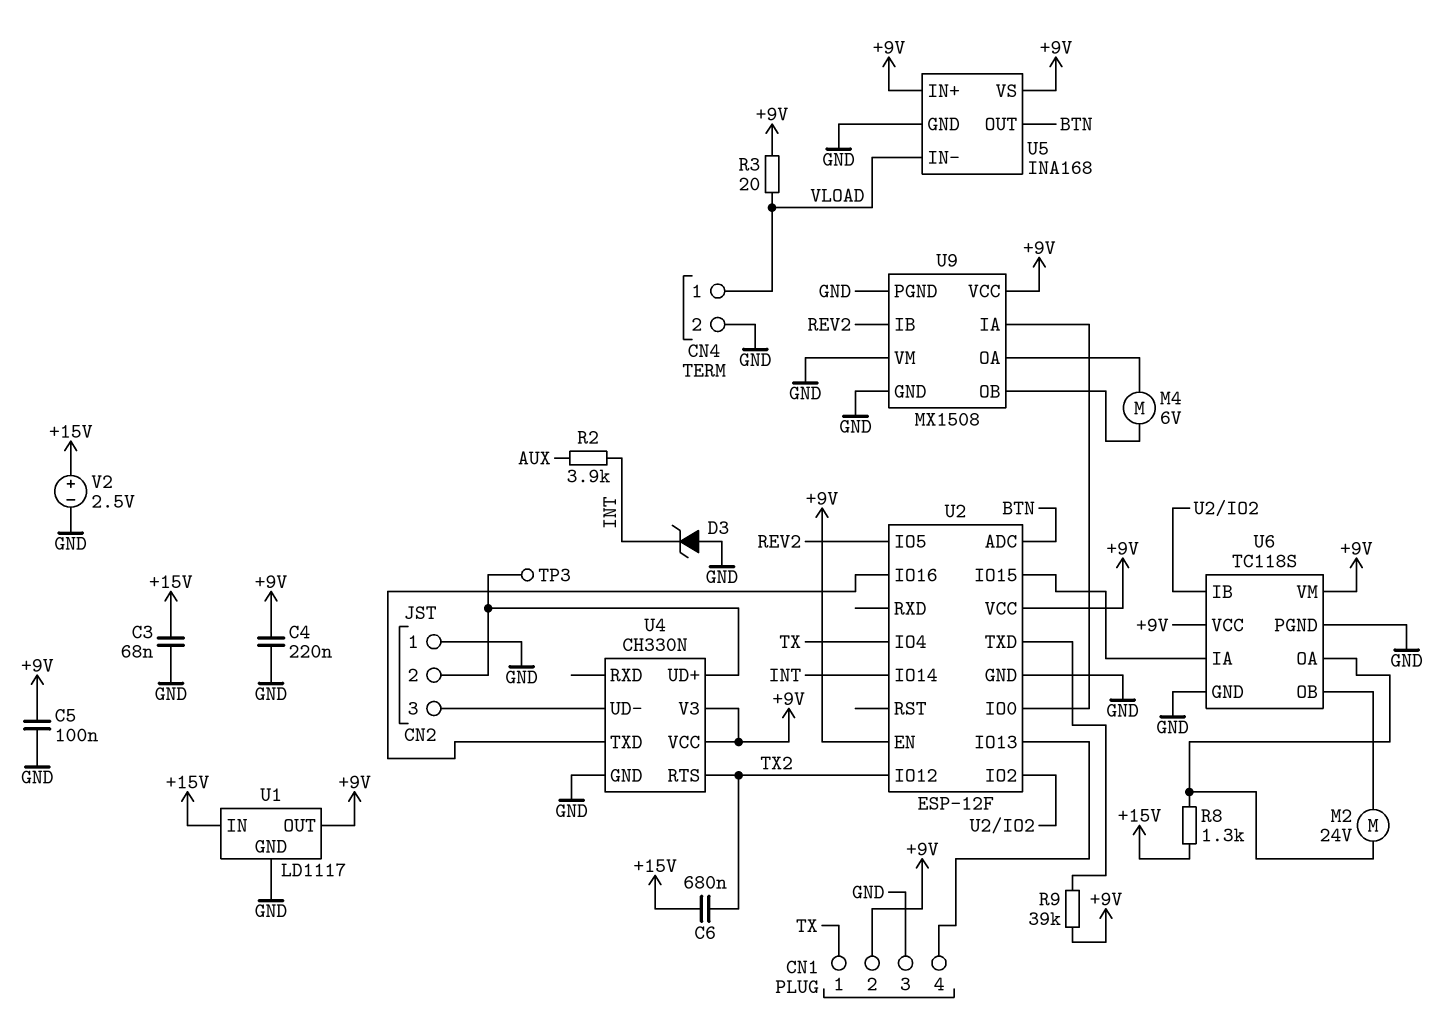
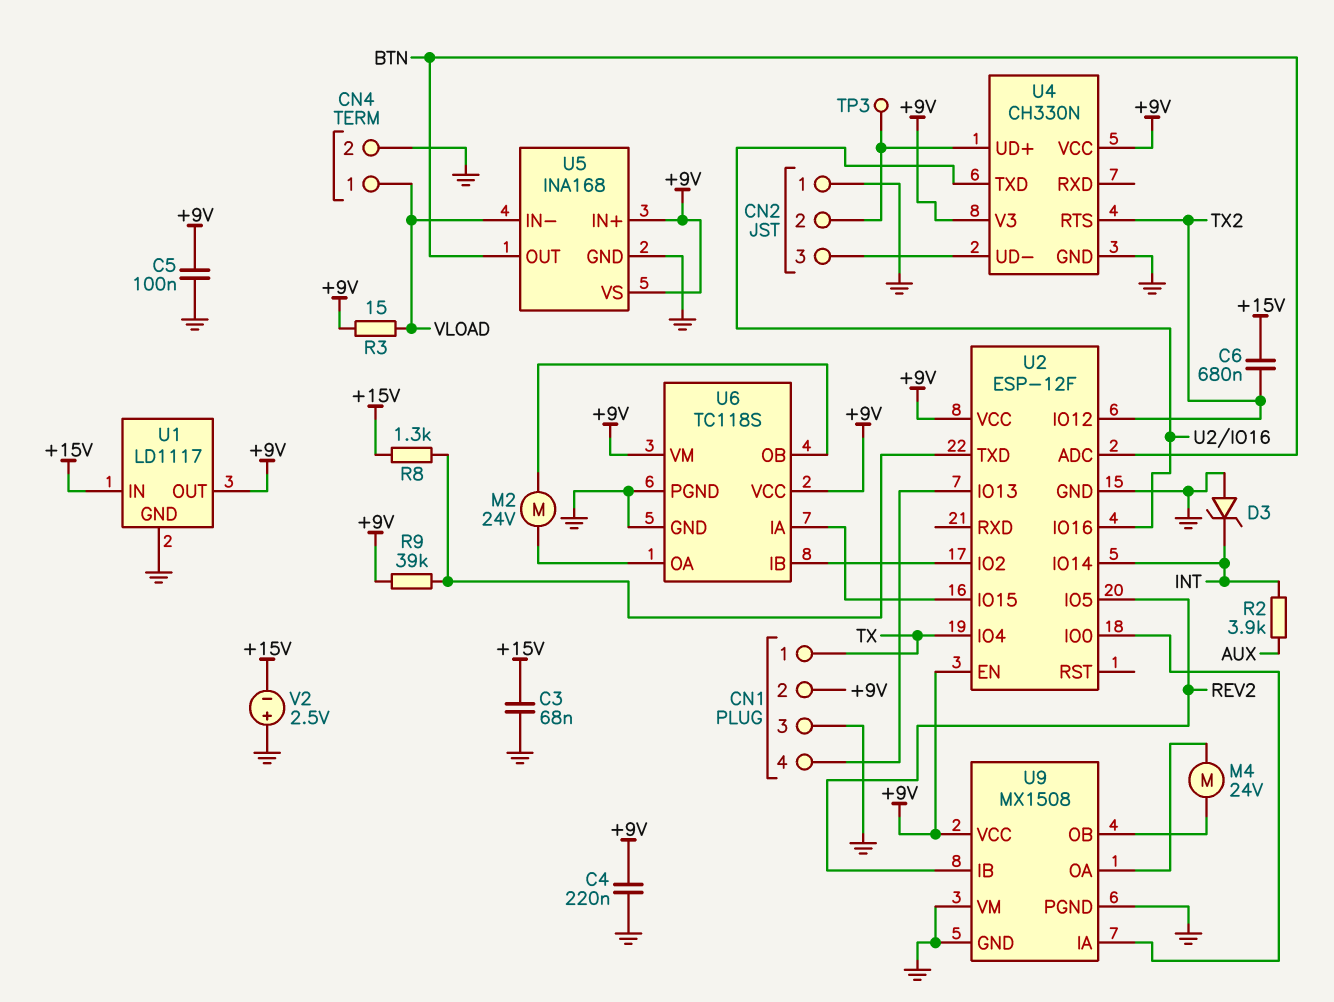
M4: motor 6V (U9/OA, U9/OB) -> motor 24V (U9/OA, U9/OB)
R3: 20 (+9V, VLOAD) -> 15 (+9V, VLOAD)
R8: 1.3k (+15V, U6/OA) -> 1.3k (+15V, U2/TXD)
V2: 2.5V (plus +15V, minus GND) -> 2.5V (plus GND, minus +15V)

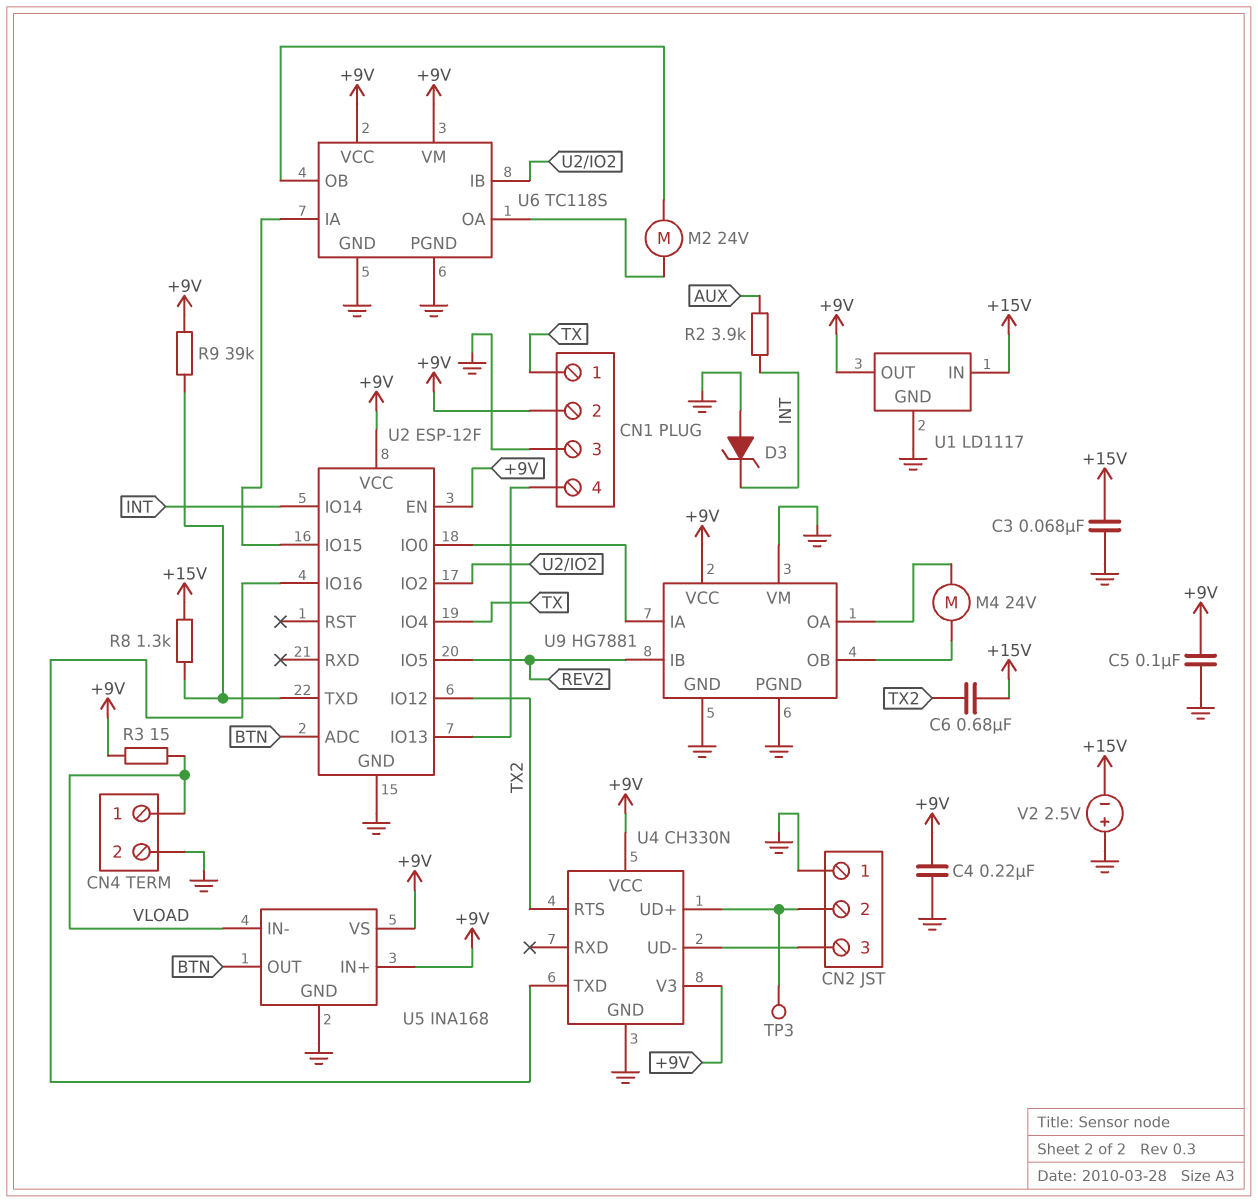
U9: MX1508 -> HG7881

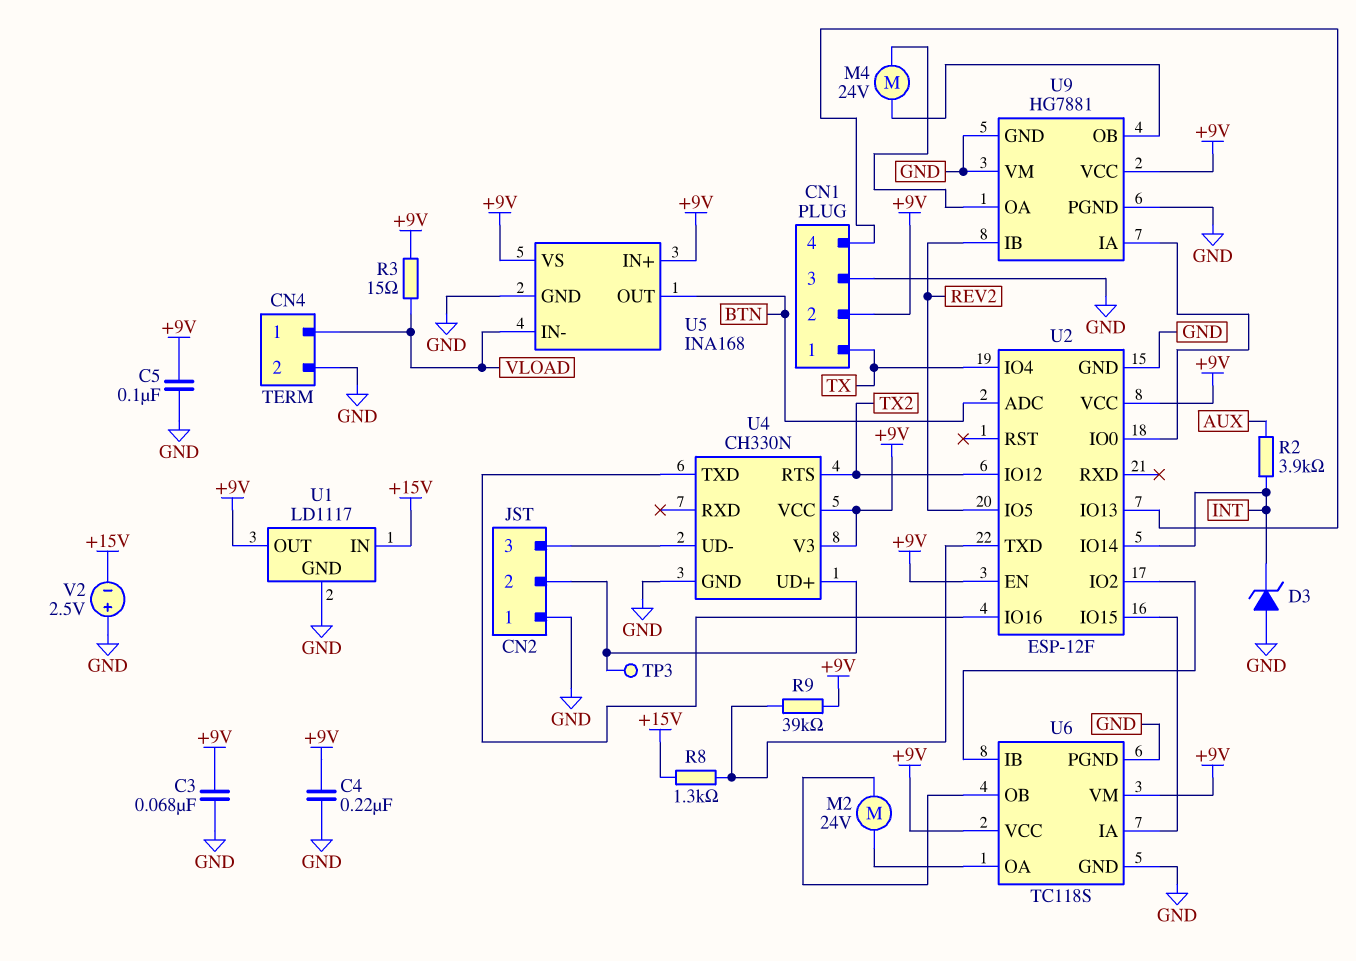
C3: 68nF (+15V, GND) -> 68nF (+9V, GND)
C6: 680nF (+15V, TX2) -> none

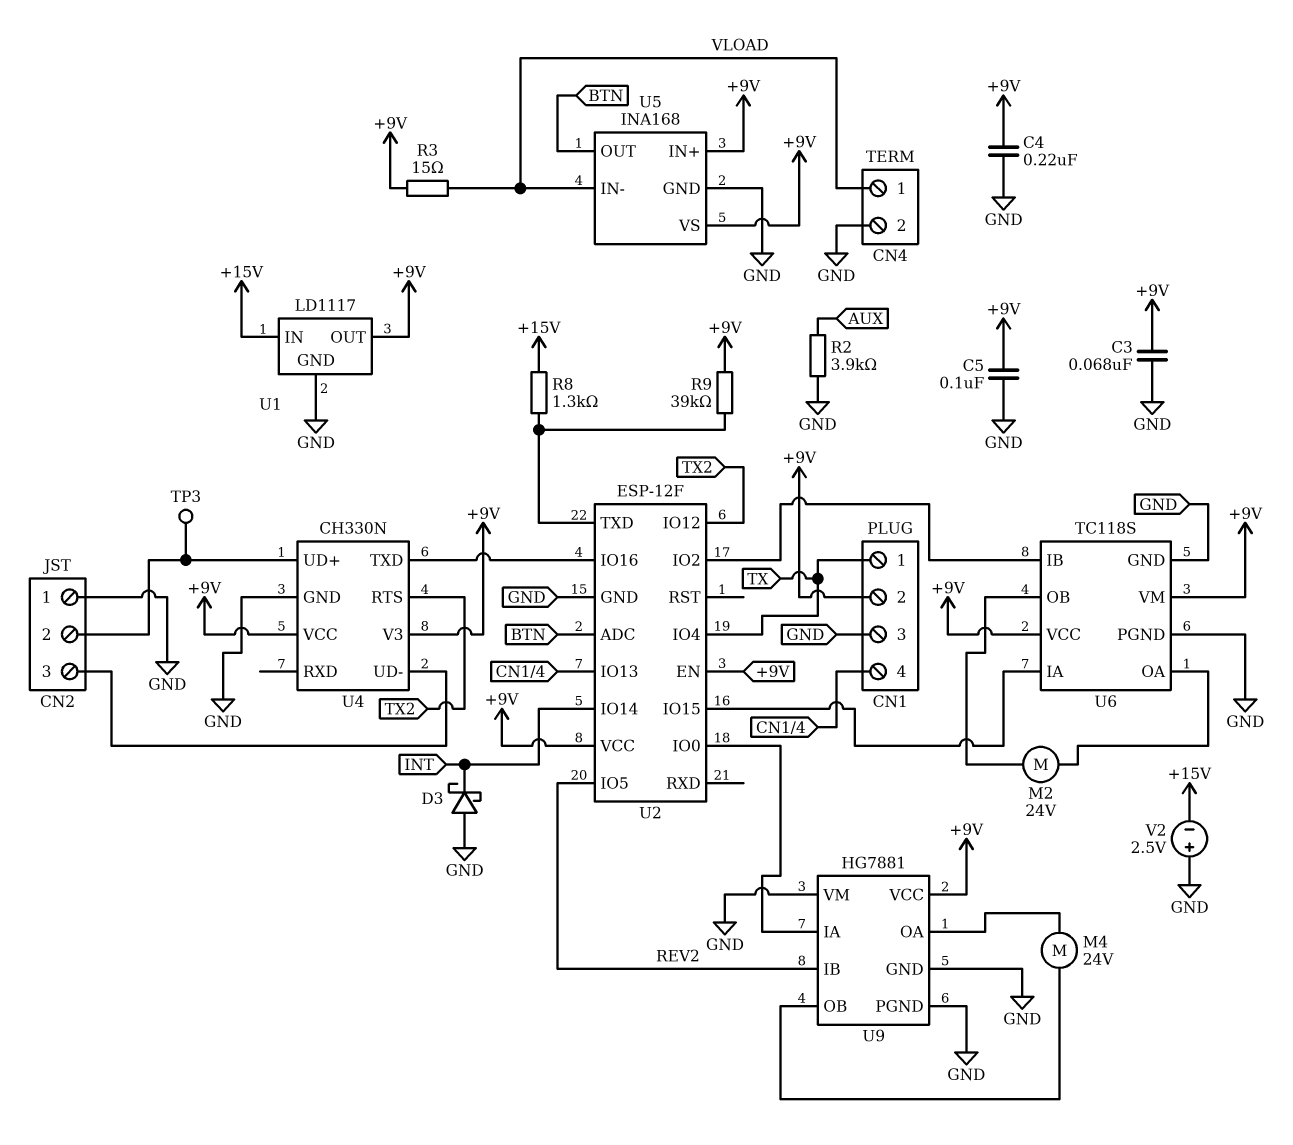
D3: zener (A GND, K INT) -> schottky (A GND, K INT)
R2: 3.9k (AUX, INT) -> 3.9k (AUX, GND)

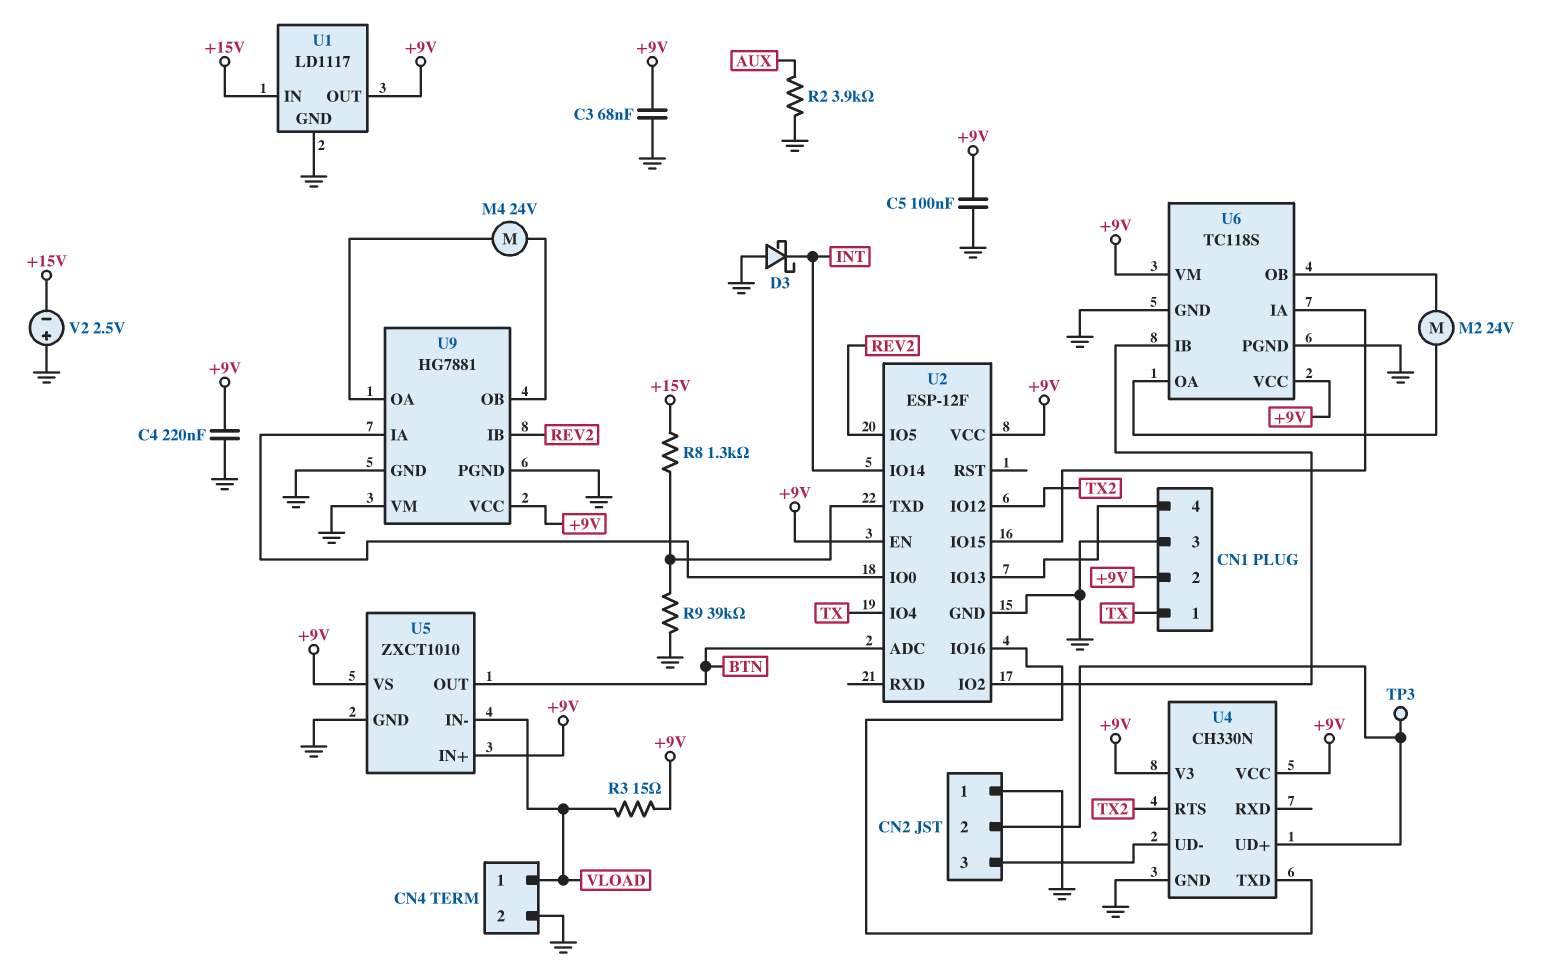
R9: 39k (+9V, U2/TXD) -> 39k (GND, U2/TXD)
U5: INA168 -> ZXCT1010

